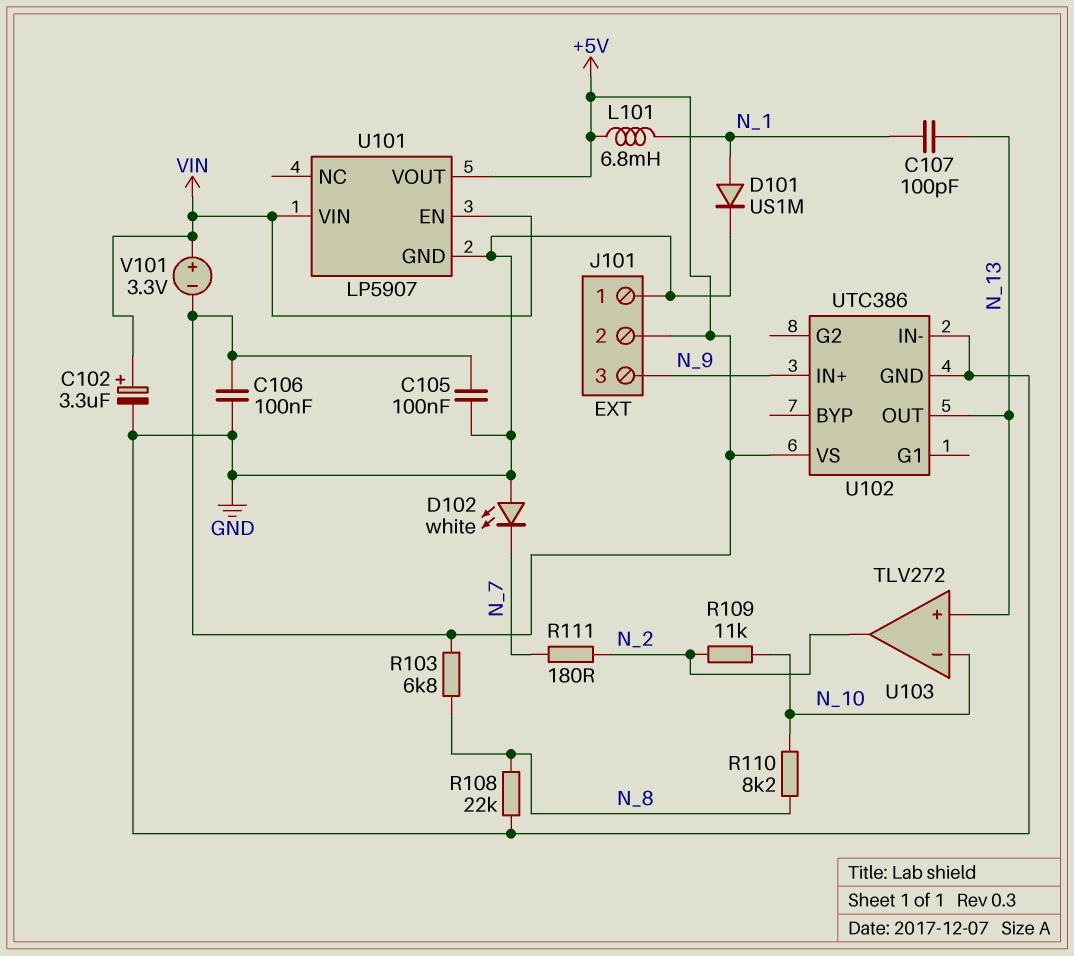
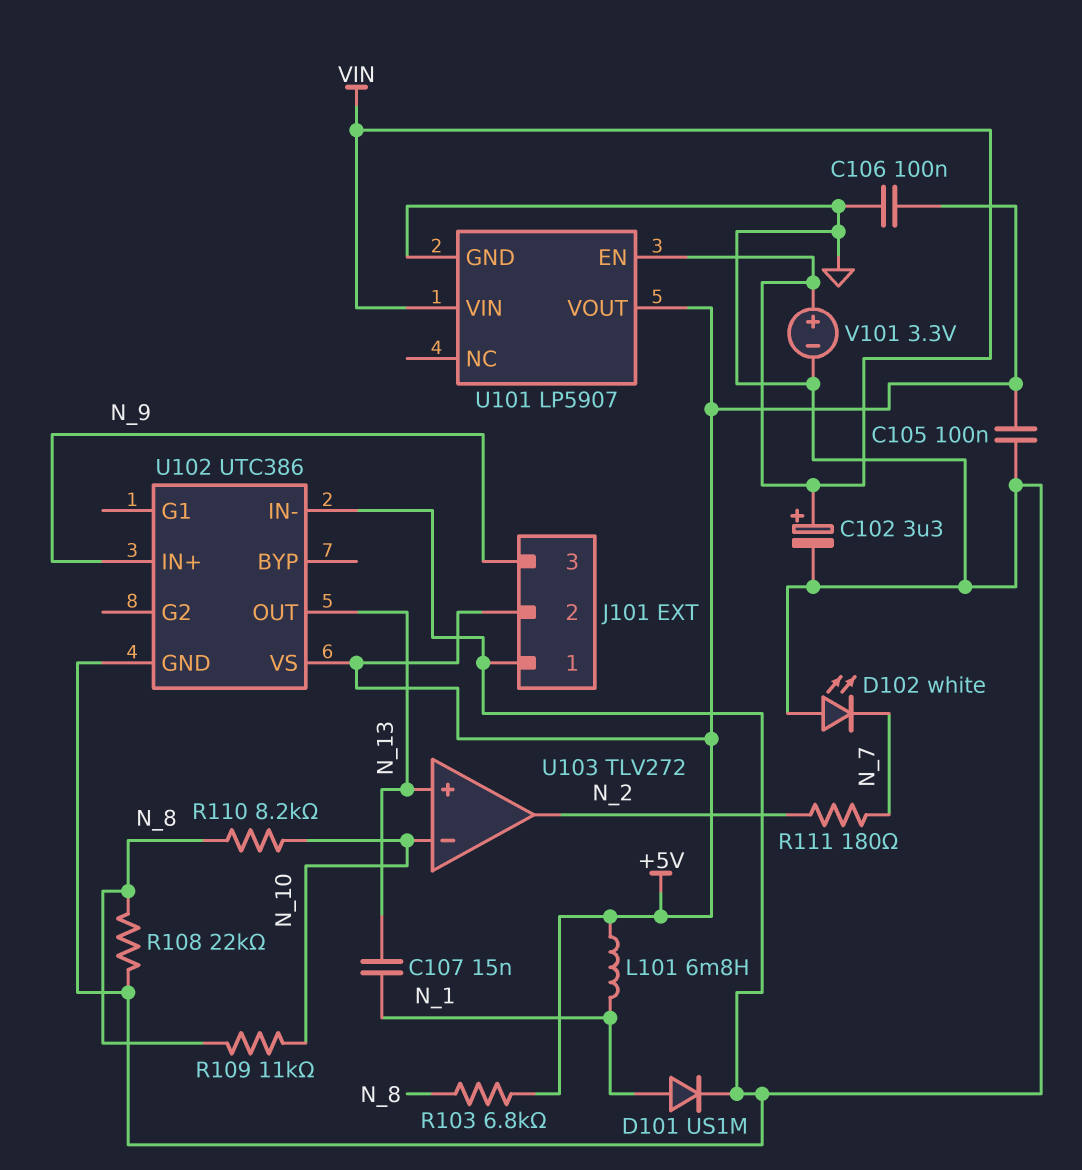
C107: 100pF (N_1, N_13) -> 15nF (N_1, N_13)
R109: 11k (N_2, N_10) -> 11k (N_8, N_10)
V101: 3.3V (plus VIN, minus +5V) -> 3.3V (plus VIN, minus GND)

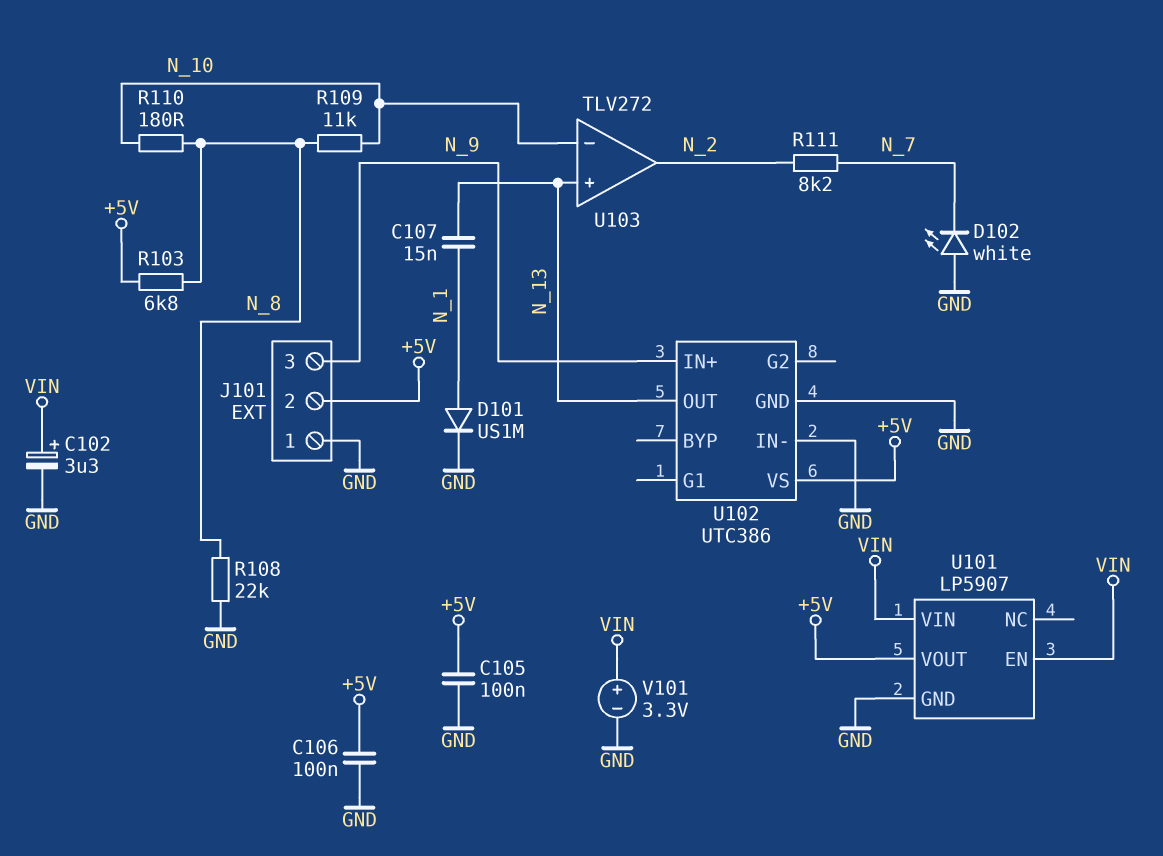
L101: 6.8mH (+5V, N_1) -> none
R110: 8.2k (N_8, N_10) -> 180 (N_8, N_10)
R111: 180 (N_2, N_7) -> 8.2k (N_2, N_7)

